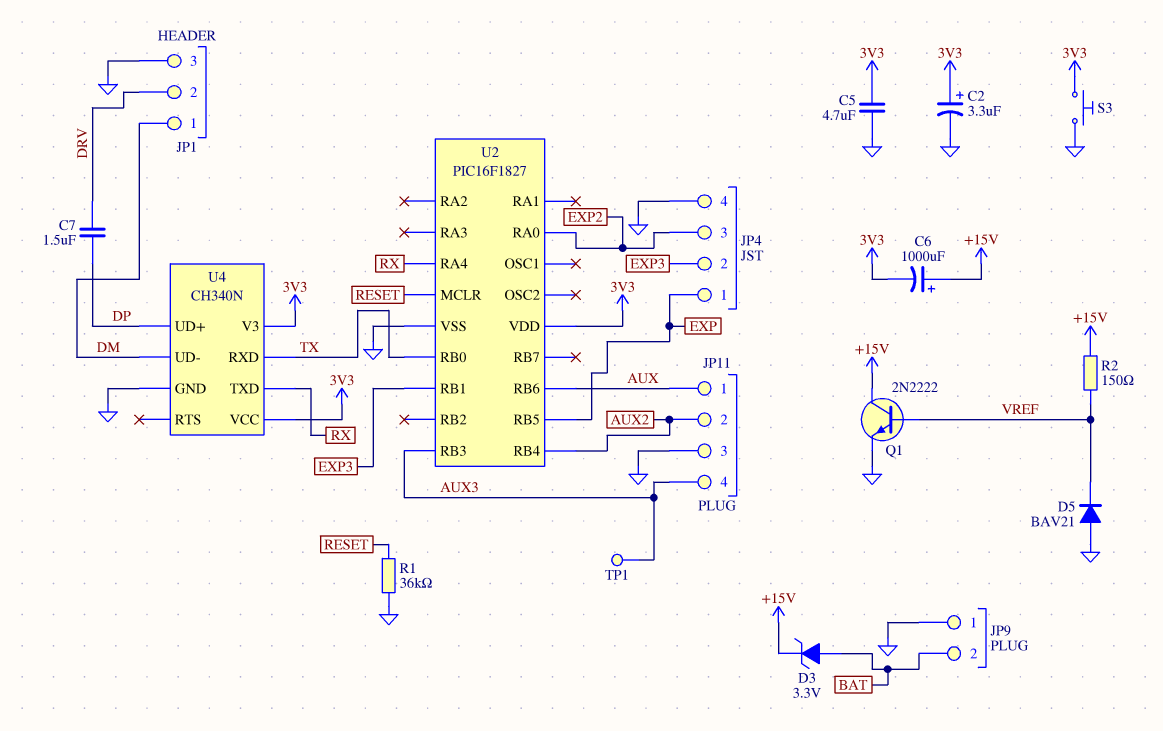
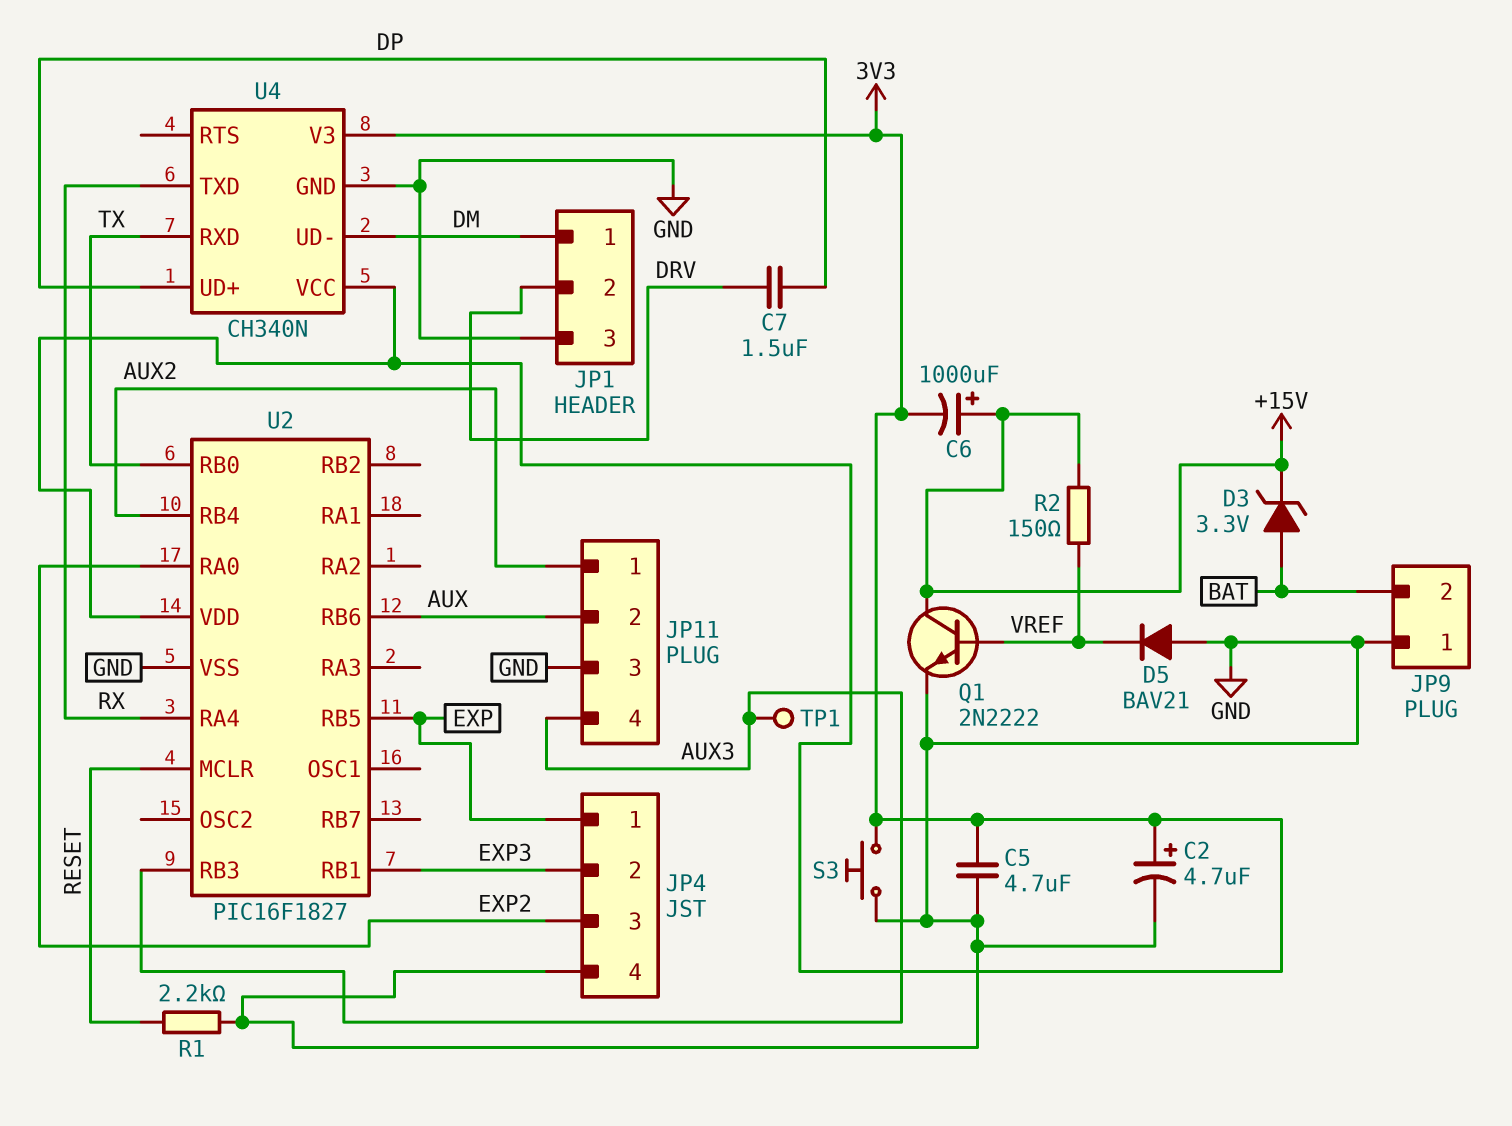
C2: 3.3uF (plus 3V3, minus GND) -> 4.7uF (plus 3V3, minus GND)
JP11 pin 1: AUX -> AUX2
JP11 pin 2: AUX2 -> AUX
R1: 36k (GND, RESET) -> 2.2k (GND, RESET)

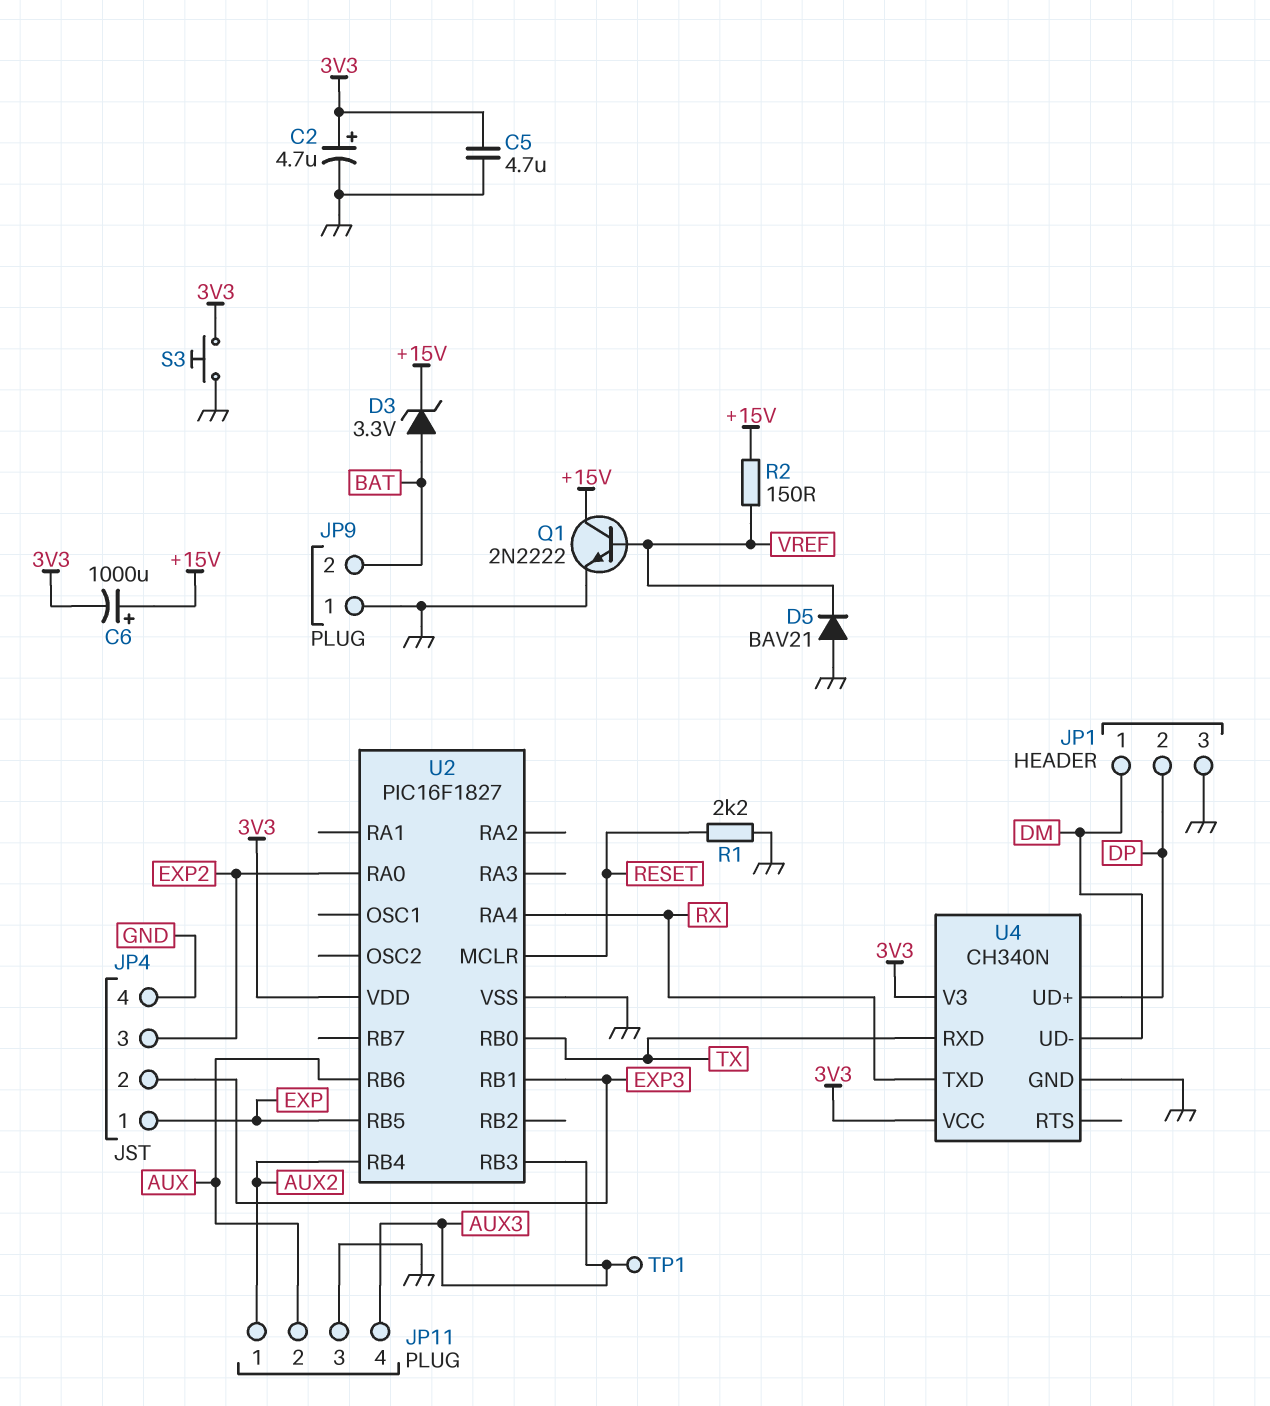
C7: 1.5uF (DP, DRV) -> none
JP1 pin 2: DRV -> DP

